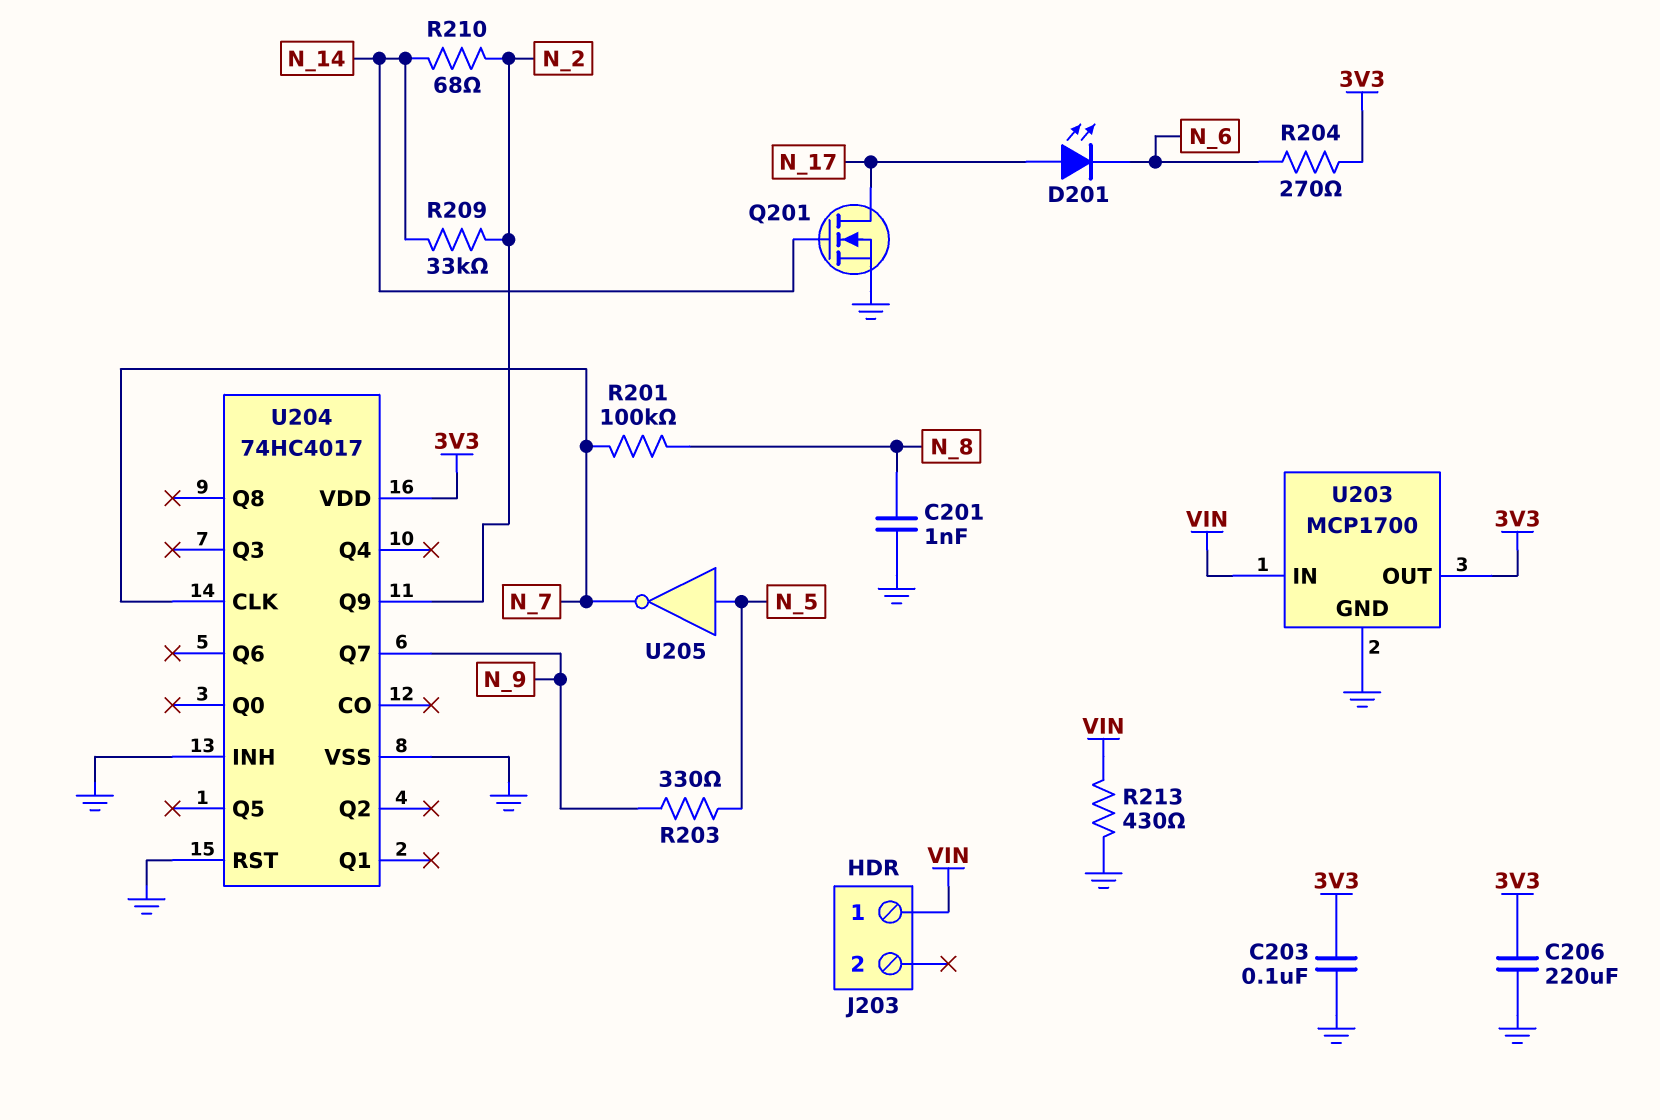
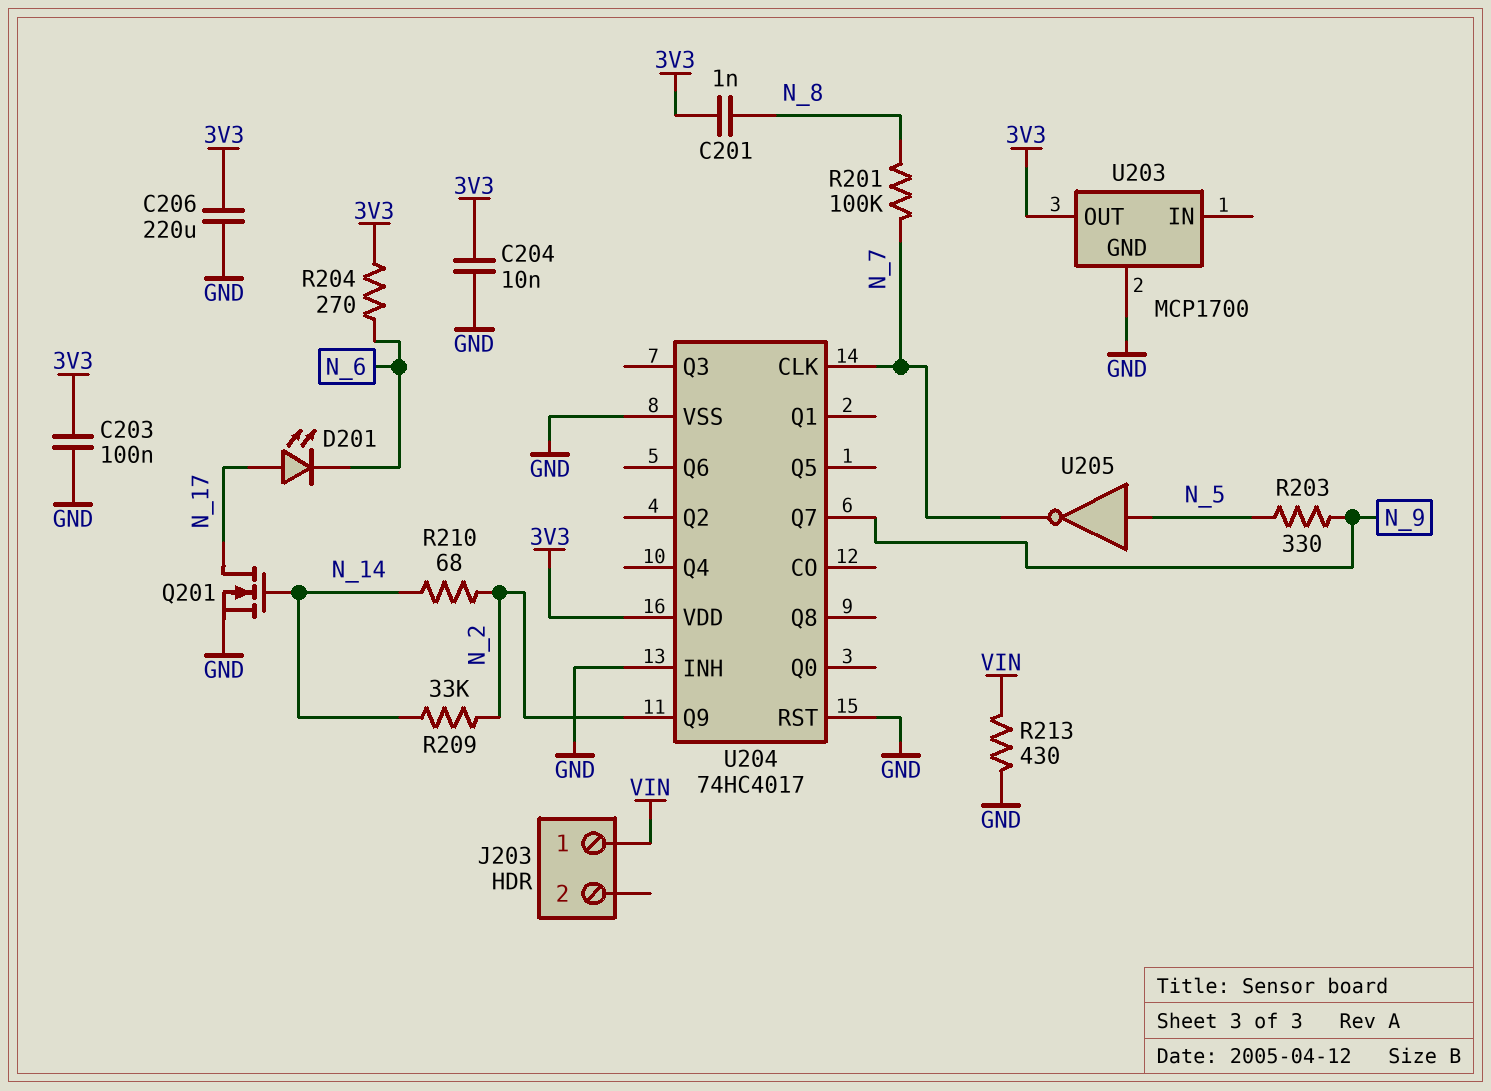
C201: 1nF (GND, N_8) -> 1nF (3V3, N_8)
C204: none -> 10nF (3V3, GND)
U203 pin IN: VIN -> none

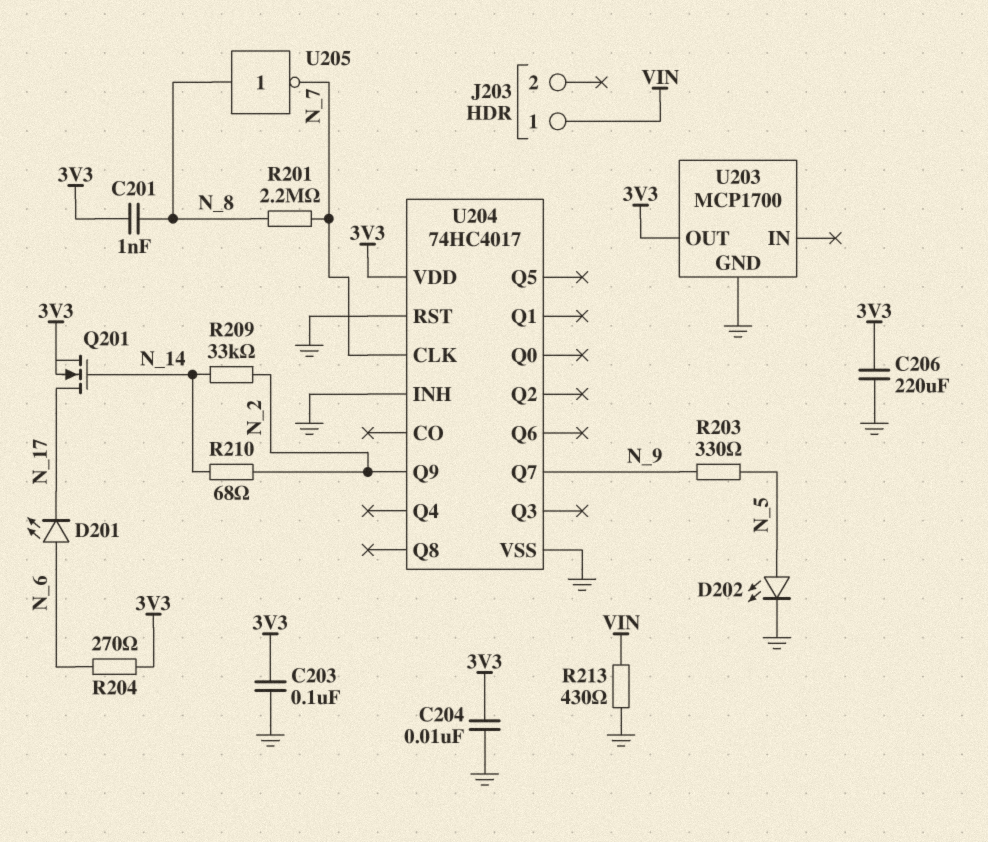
D201: LED (A N_17, K N_6) -> LED (A N_6, K N_17)
D202: none -> LED (A N_5, K GND)
Q201: NMOS (G N_14, D N_17, S GND) -> NMOS (G N_14, D N_17, S 3V3)
R201: 100k (N_7, N_8) -> 2.2M (N_7, N_8)
U205: NOT (in N_5, out N_7) -> NOT (in N_8, out N_7)

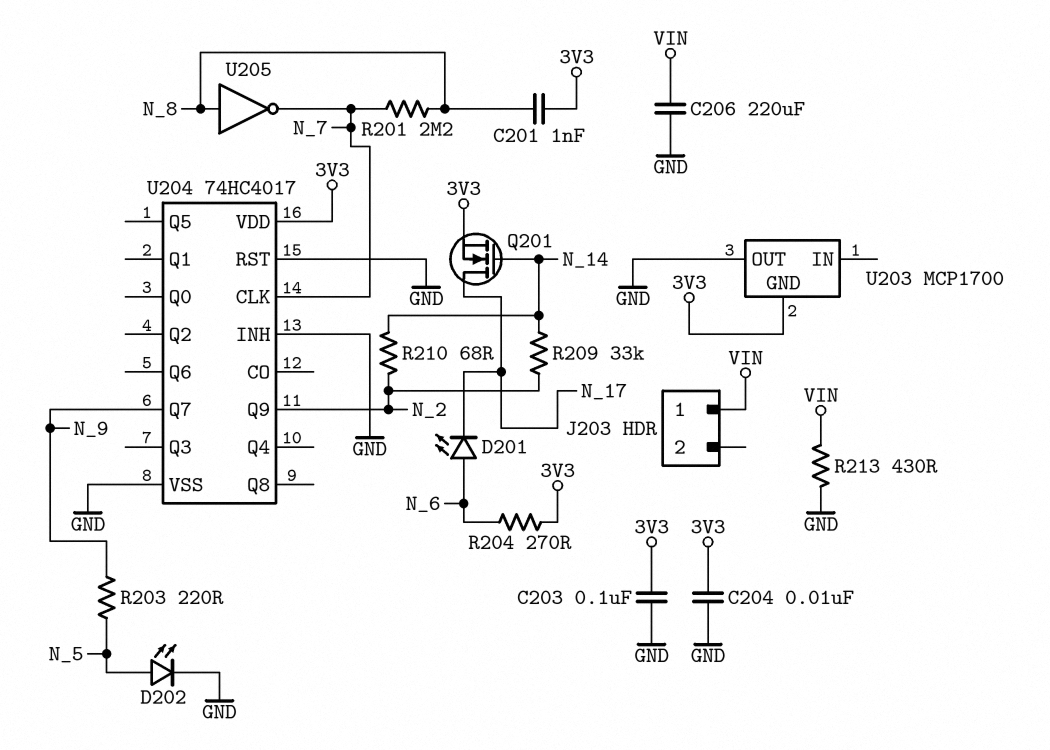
C206: 220uF (3V3, GND) -> 220uF (GND, VIN)
R203: 330 (N_5, N_9) -> 220 (N_5, N_9)
U203 pin GND: GND -> 3V3
U203 pin OUT: 3V3 -> GND

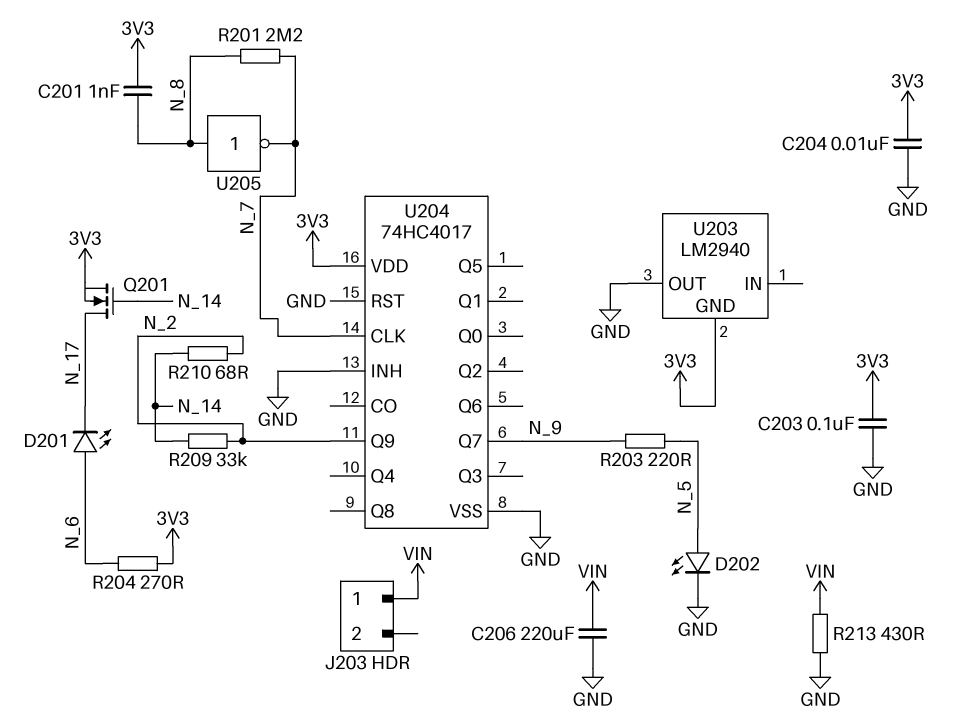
U203: MCP1700 -> LM2940

